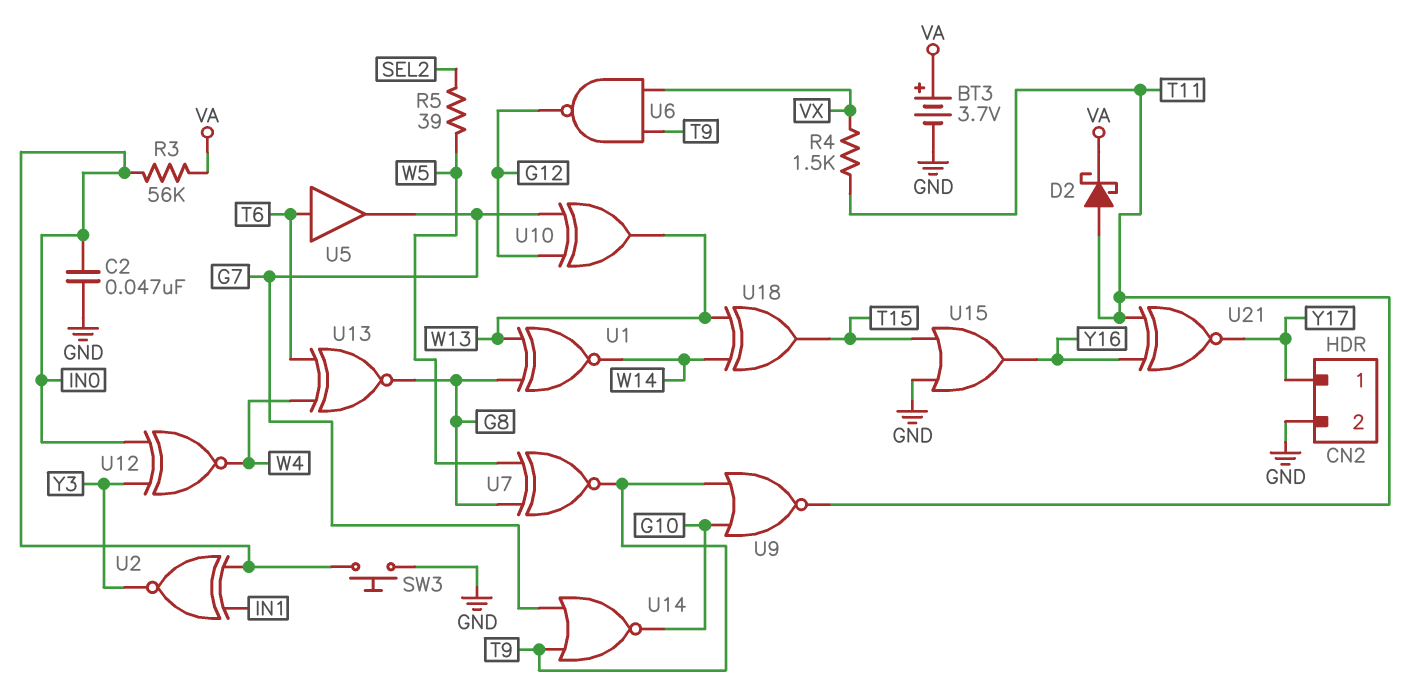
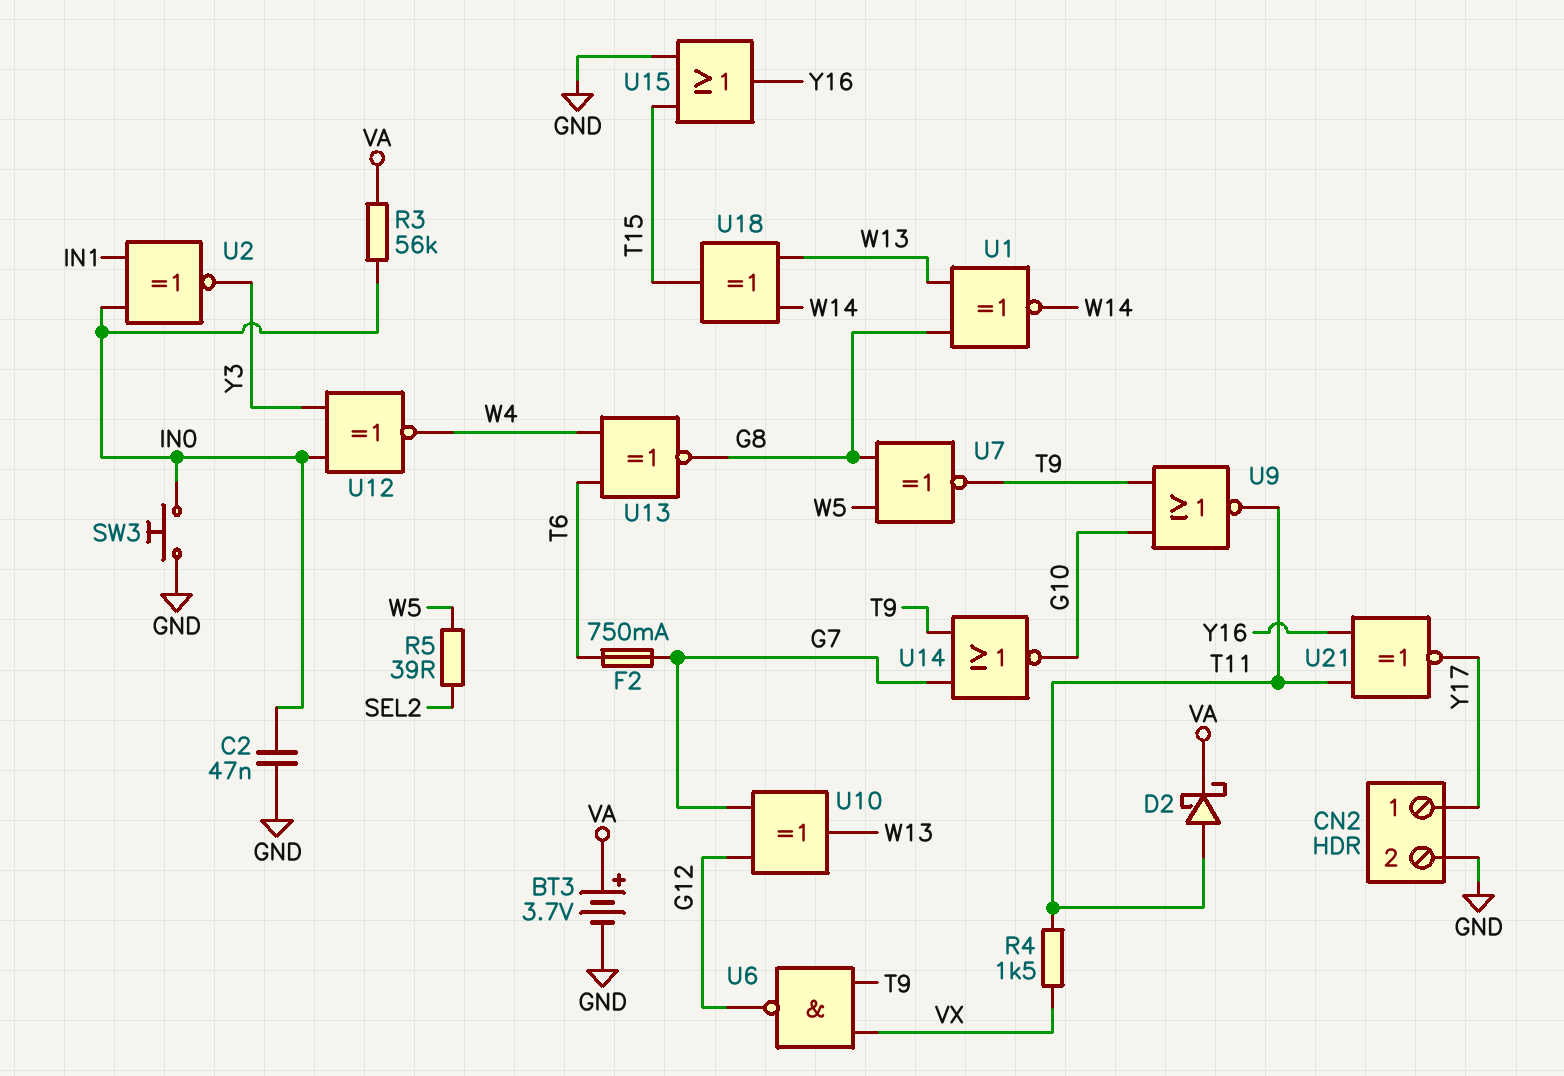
F2: none -> 750mA (G7, T6)
U5: buffer (in T6, out G7) -> none

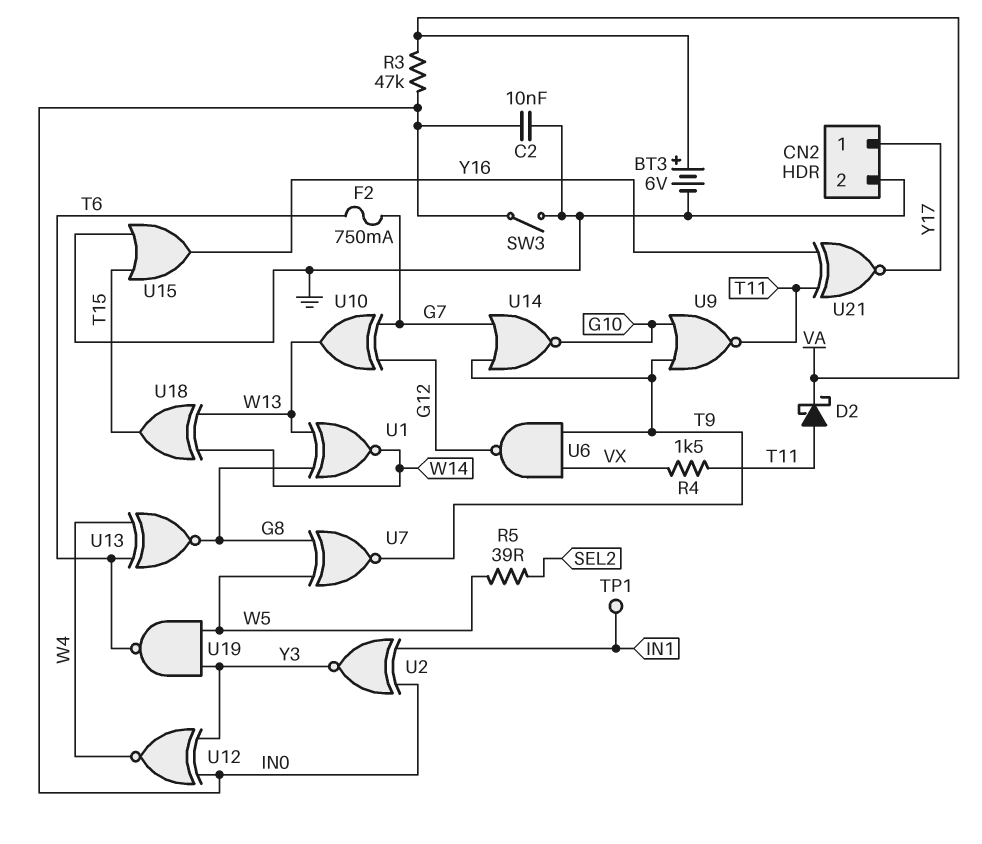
BT3: 3.7V (plus VA, minus GND) -> 6V (plus VA, minus GND)
C2: 47nF (GND, IN0) -> 10nF (GND, IN0)
R3: 56k (IN0, VA) -> 47k (IN0, VA)
SW3: button (GND, IN0) -> switch (GND, IN0)
TP1: none -> test point (IN1)
U19: none -> NAND (in W5, in Y3, out T6)

